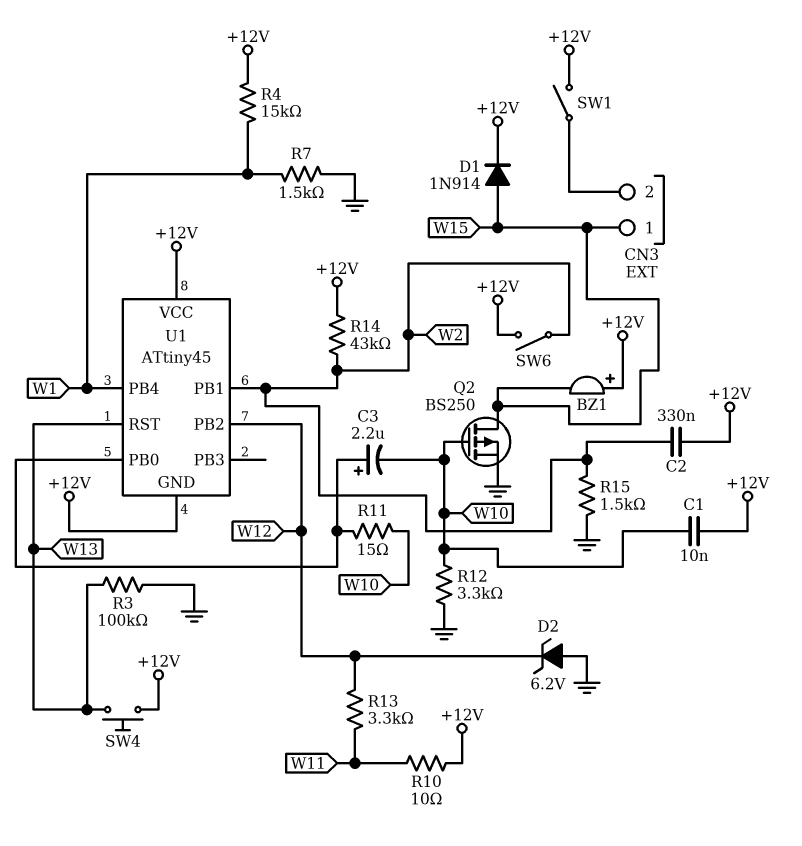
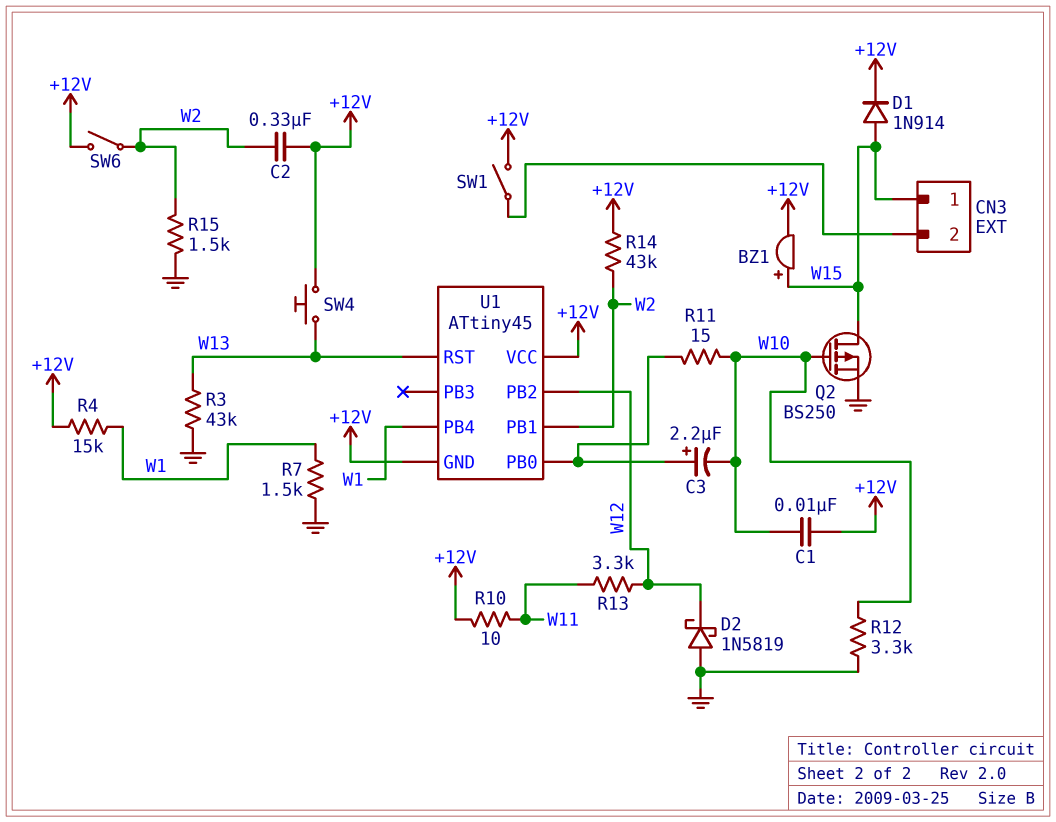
BZ1: buzzer (plus +12V, minus W15) -> buzzer (plus W15, minus +12V)
D2: zener 6.2V (A GND, K W12) -> schottky 1N5819 (A GND, K W12)
R3: 100k (GND, W13) -> 43k (GND, W13)

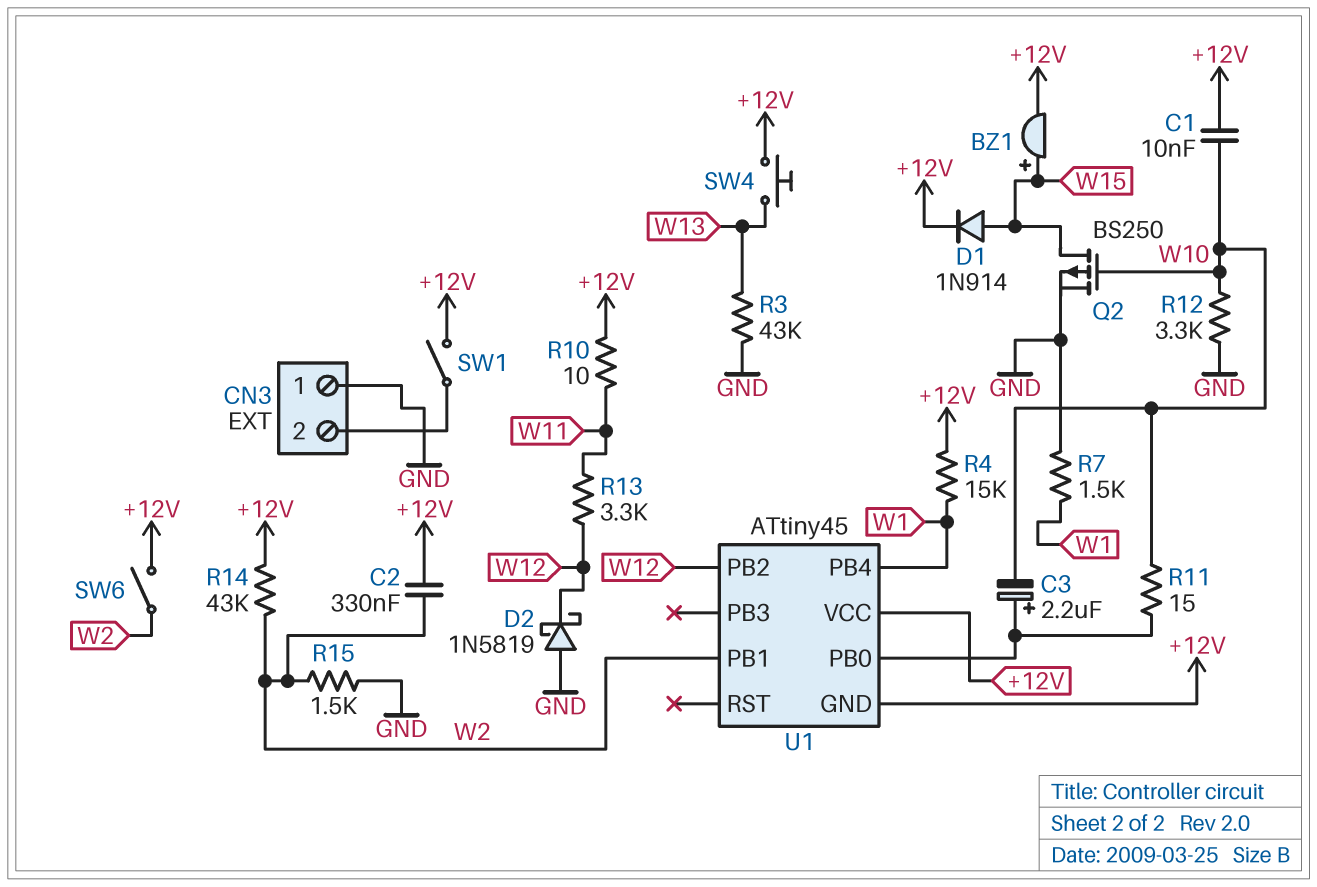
CN3 pin 1: W15 -> GND
U1 pin RST: W13 -> none

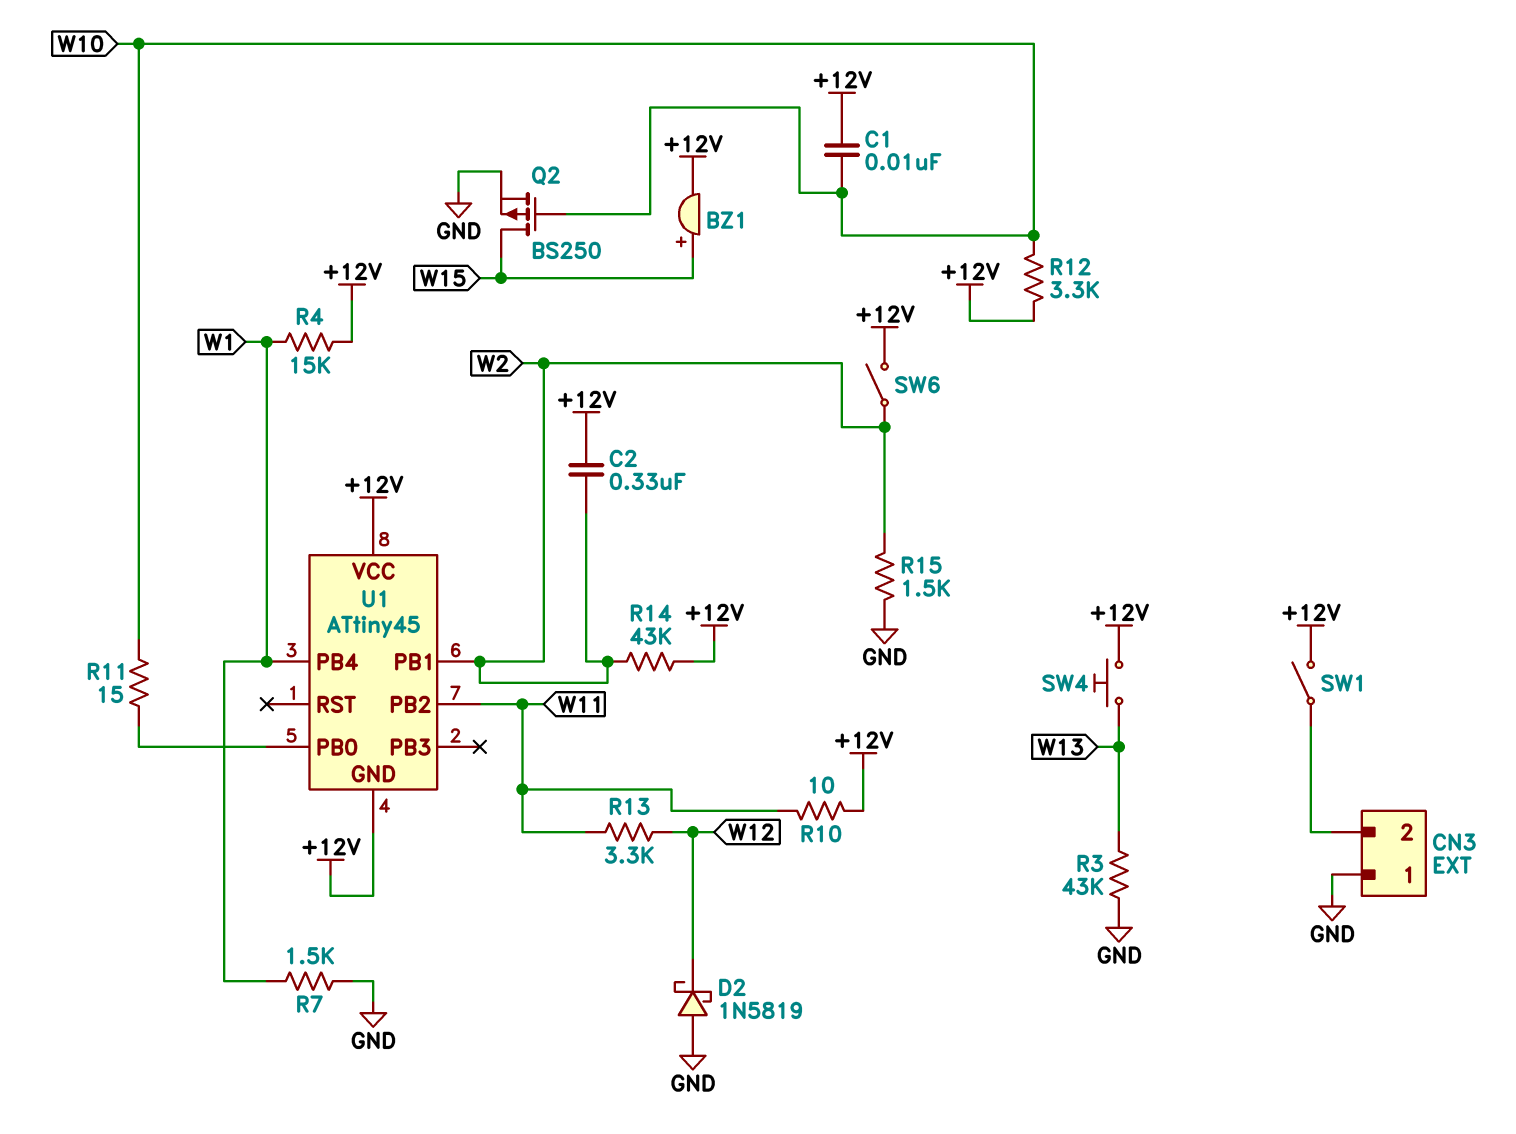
C3: 2.2uF (plus U1/PB0, minus W10) -> none
D1: diode 1N914 (A W15, K +12V) -> none
R12: 3.3k (GND, W10) -> 3.3k (+12V, W10)
U1 pin PB2: W12 -> W11

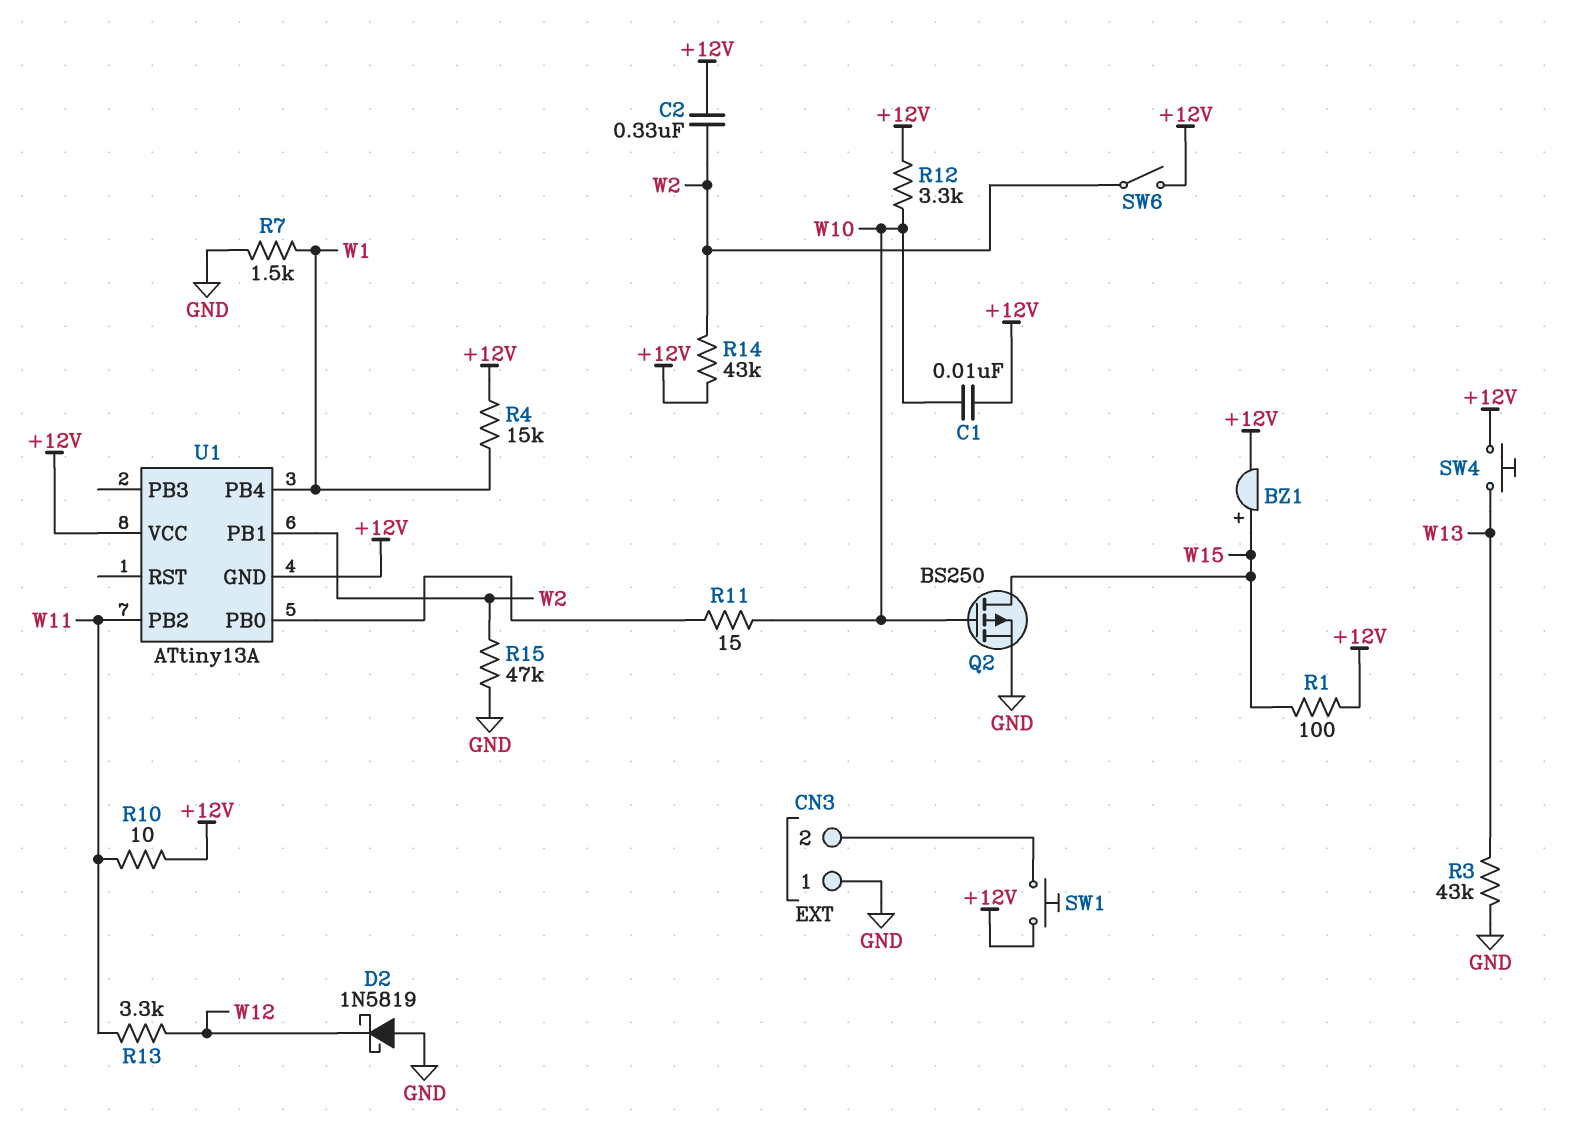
R1: none -> 100 (+12V, W15)
R15: 1.5k (GND, W2) -> 47k (GND, W2)
SW1: switch (+12V, CN3/2) -> button (+12V, CN3/2)
U1: ATtiny45 -> ATtiny13A

